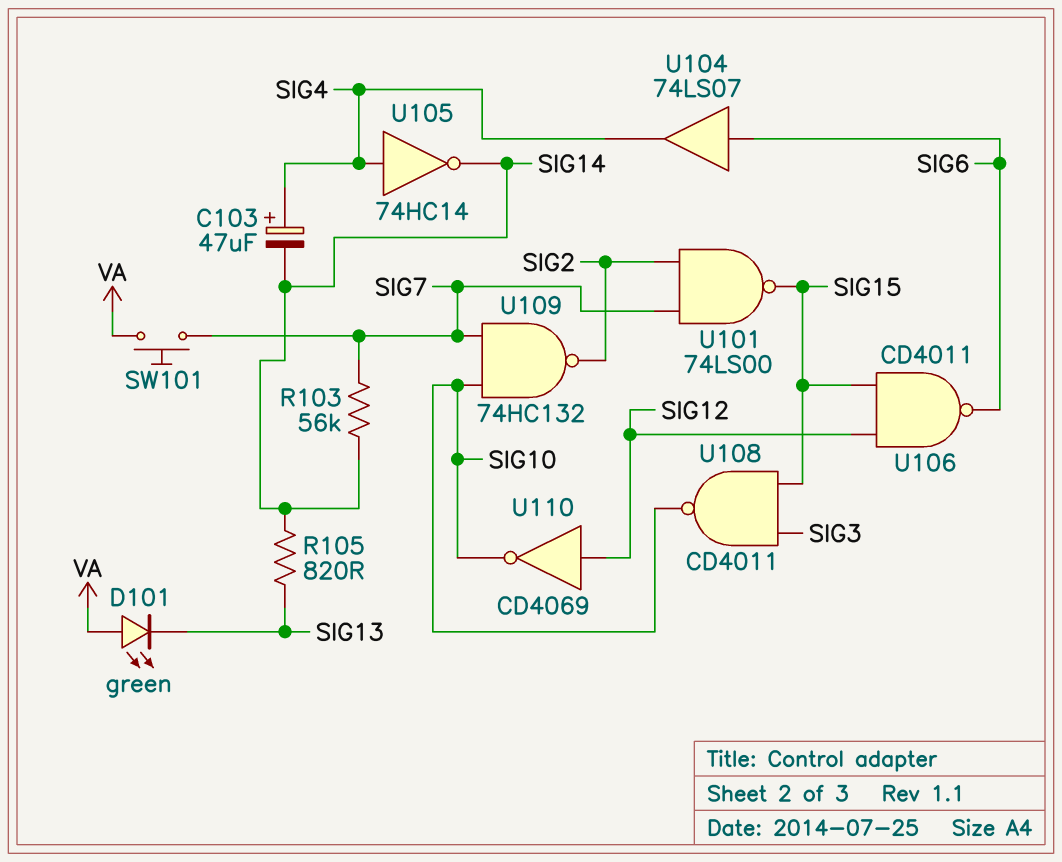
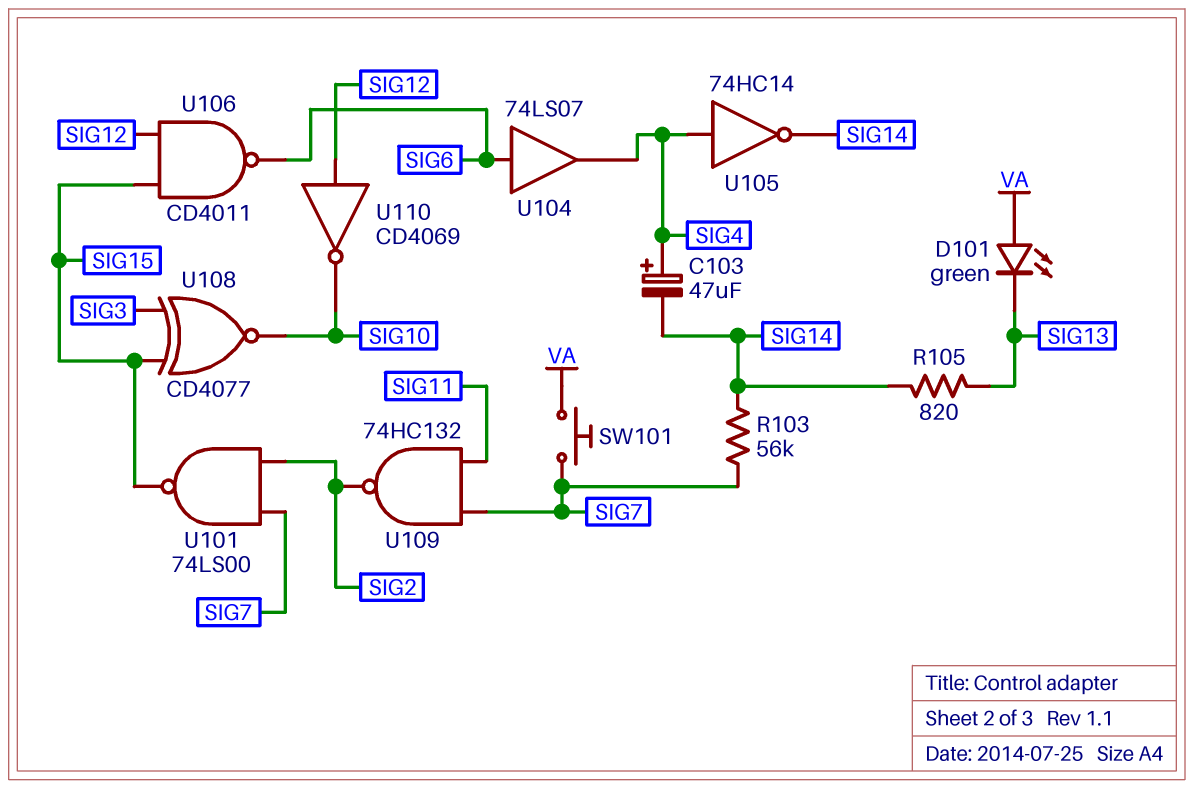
U108: NAND CD4011 (in SIG3, in SIG15, out SIG10) -> XNOR CD4077 (in SIG3, in SIG15, out SIG10)
U109: NAND 74HC132 (in SIG7, in SIG10, out SIG2) -> NAND 74HC132 (in SIG7, in SIG11, out SIG2)

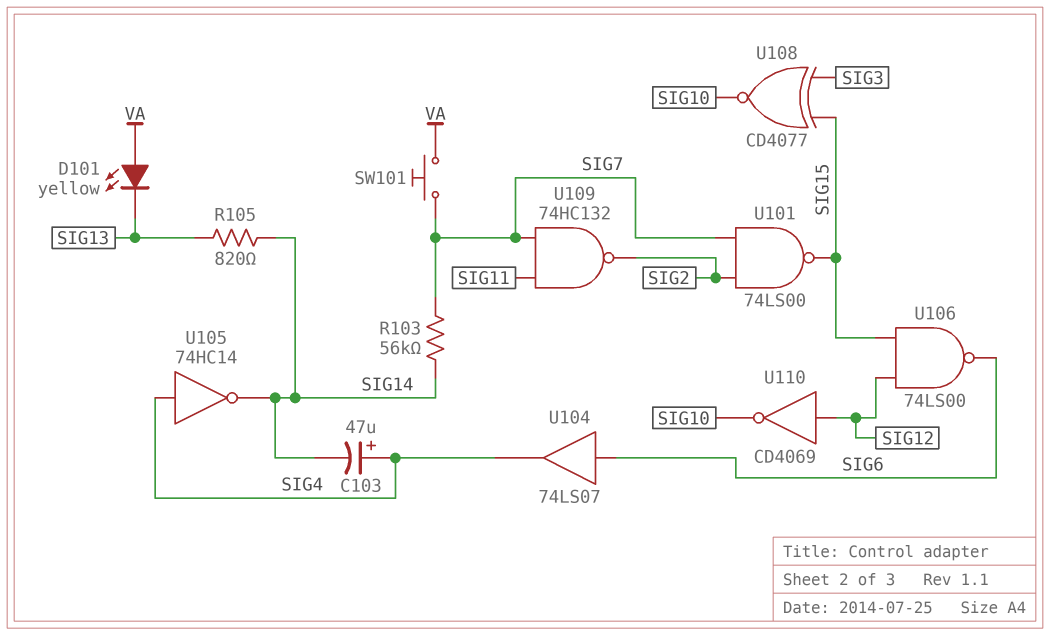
D101: LED green (A VA, K SIG13) -> LED yellow (A VA, K SIG13)
U106: NAND CD4011 (in SIG12, in SIG15, out SIG6) -> NAND 74LS00 (in SIG12, in SIG15, out SIG6)

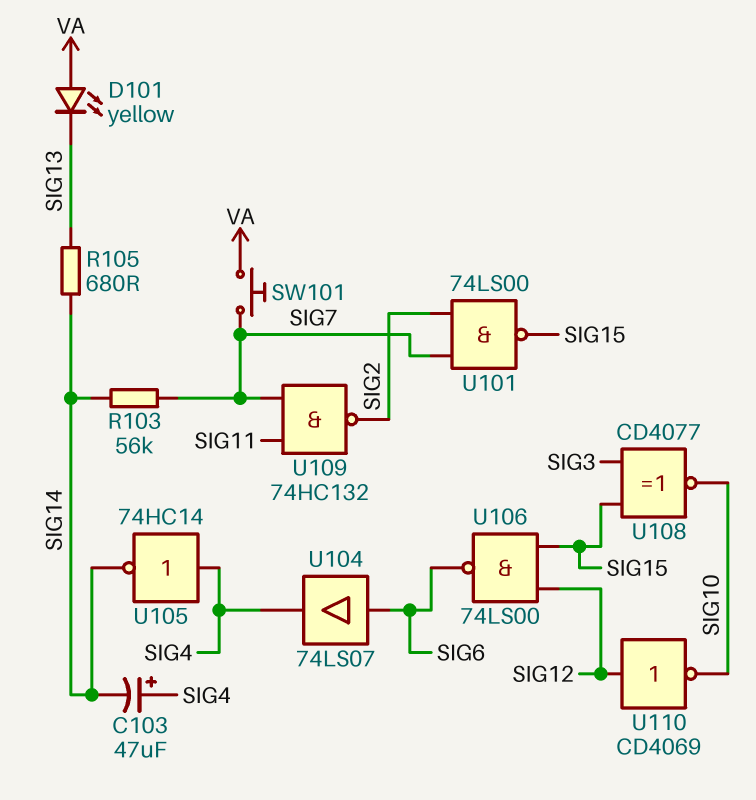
R105: 820 (SIG13, SIG14) -> 680 (SIG13, SIG14)

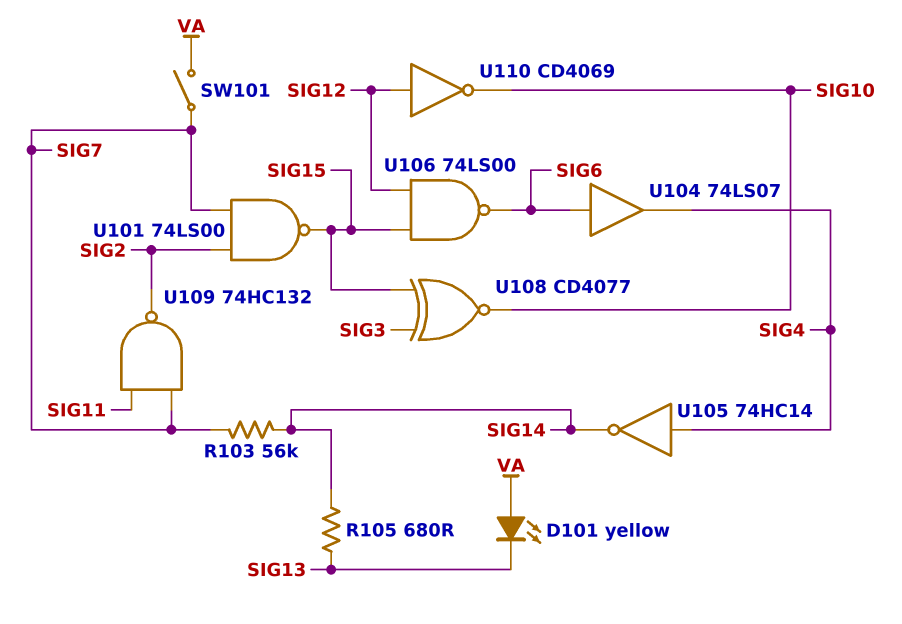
C103: 47uF (plus SIG4, minus SIG14) -> none
SW101: button (SIG7, VA) -> switch (SIG7, VA)

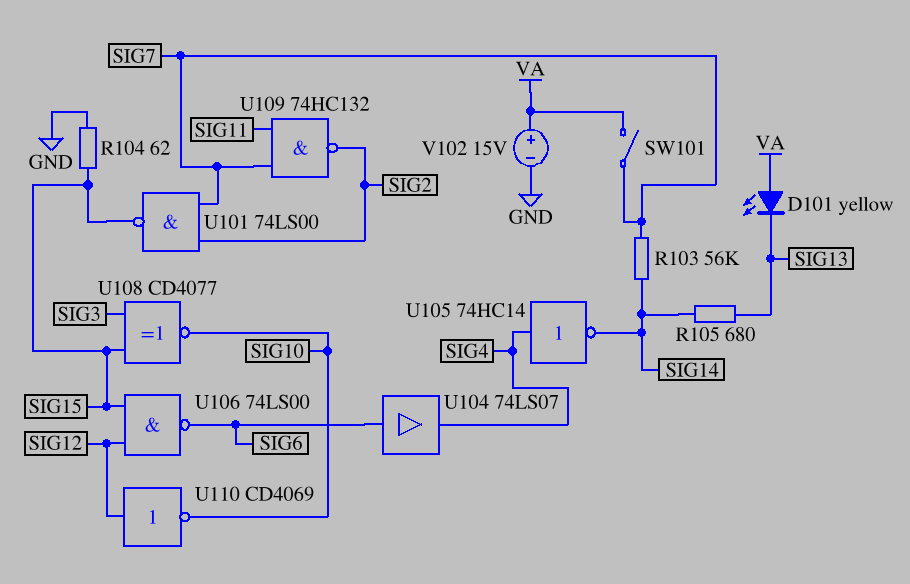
R104: none -> 62 (GND, SIG15)
V102: none -> 15V (plus VA, minus GND)

